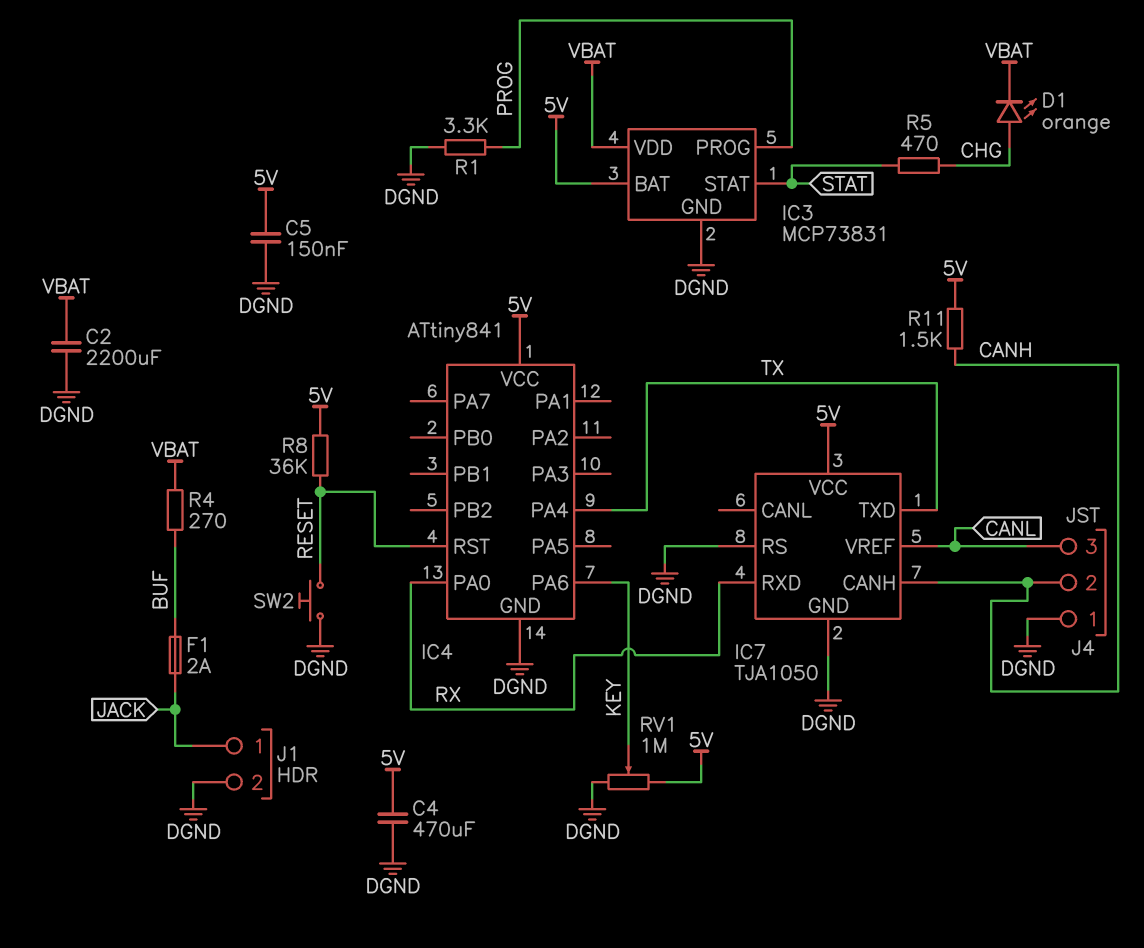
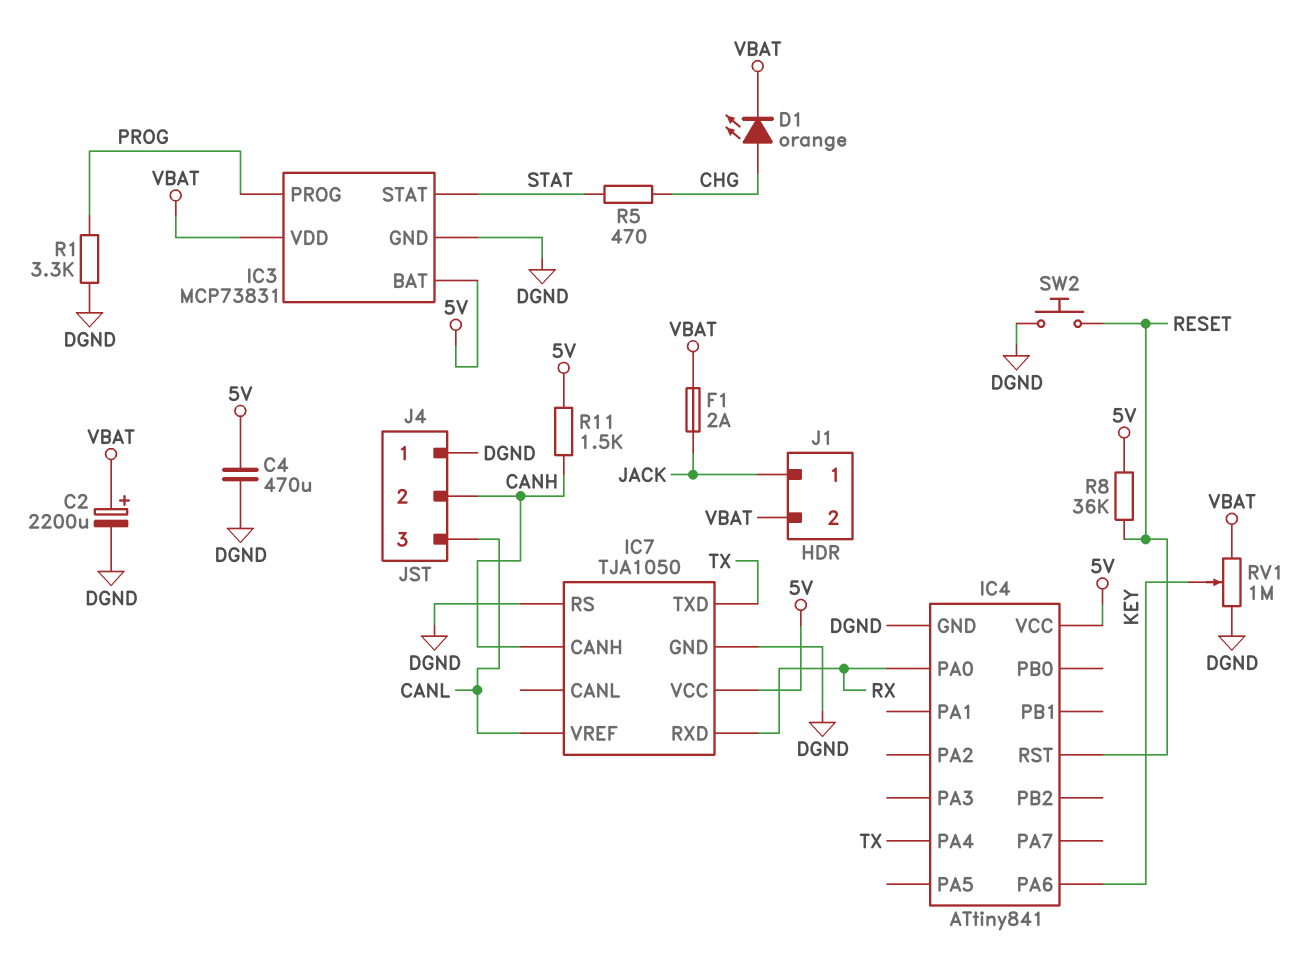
C2: 2200uF (DGND, VBAT) -> 2200uF (plus VBAT, minus DGND)
C5: 150nF (5V, DGND) -> none
F1: 2A (BUF, JACK) -> 2A (JACK, VBAT)
J1 pin 2: DGND -> VBAT
R4: 270 (BUF, VBAT) -> none
RV1: 1M (5V, DGND, wiper KEY) -> 1M (DGND, VBAT, wiper KEY)

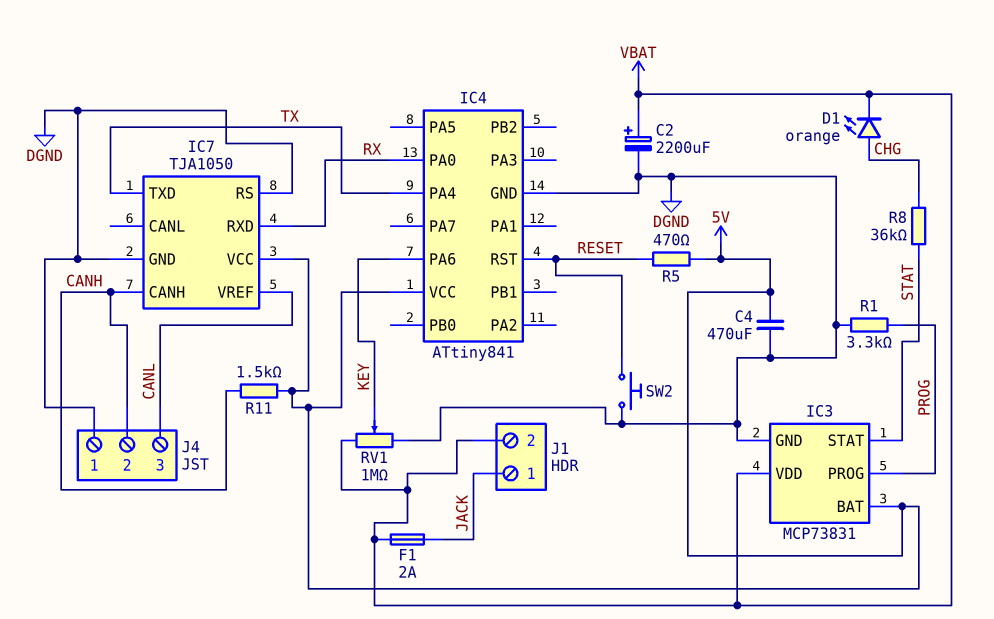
R5: 470 (CHG, STAT) -> 470 (5V, RESET)
R8: 36k (5V, RESET) -> 36k (CHG, STAT)

